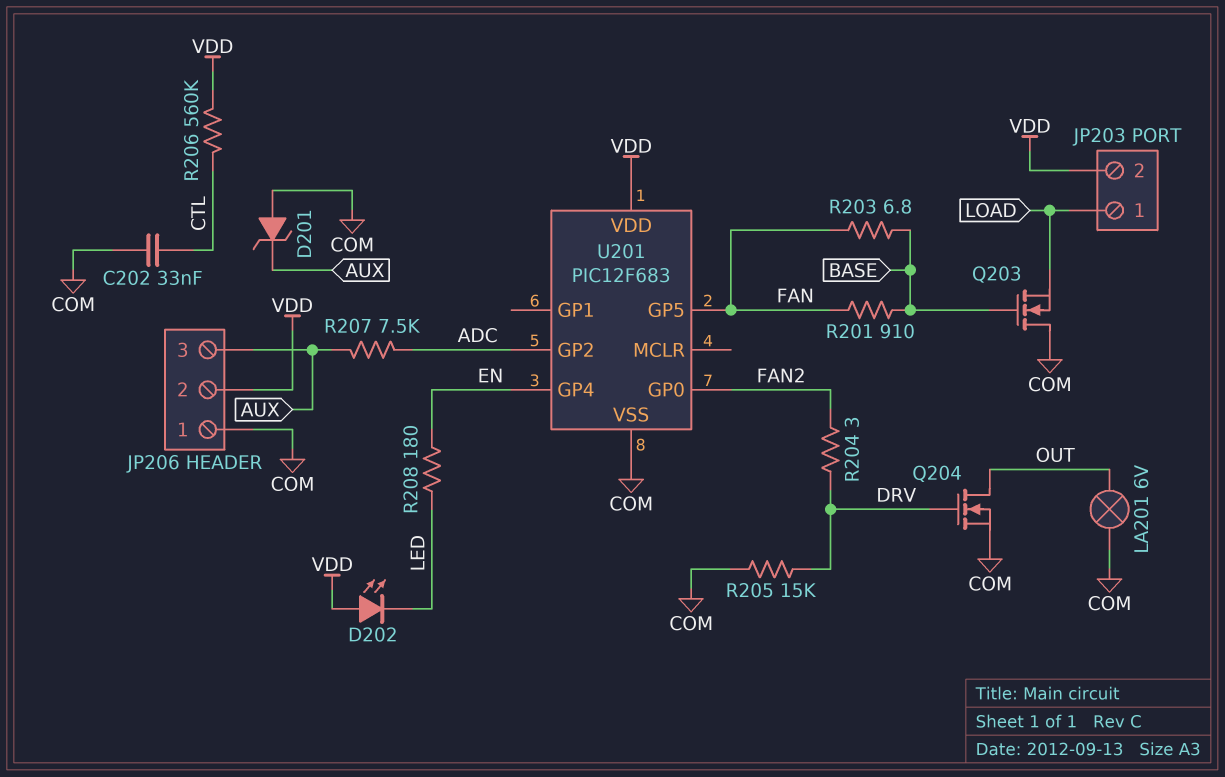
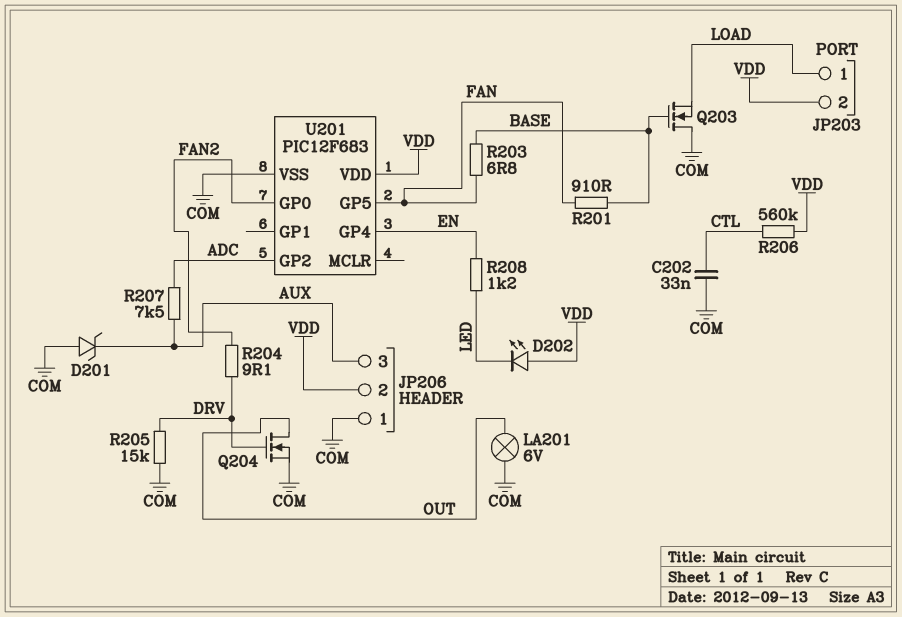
R204: 3 (DRV, FAN2) -> 9.1 (DRV, FAN2)
R208: 180 (EN, LED) -> 1.2k (EN, LED)

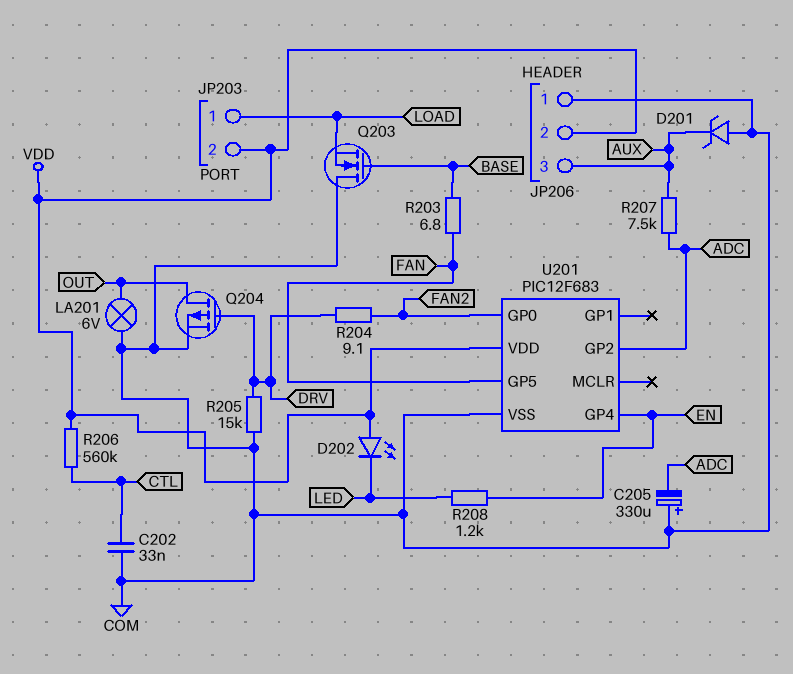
C205: none -> 330uF (plus COM, minus ADC)
Q204: NMOS (G DRV, D OUT, S COM) -> PMOS (G DRV, D OUT, S COM)
R201: 910 (BASE, FAN) -> none

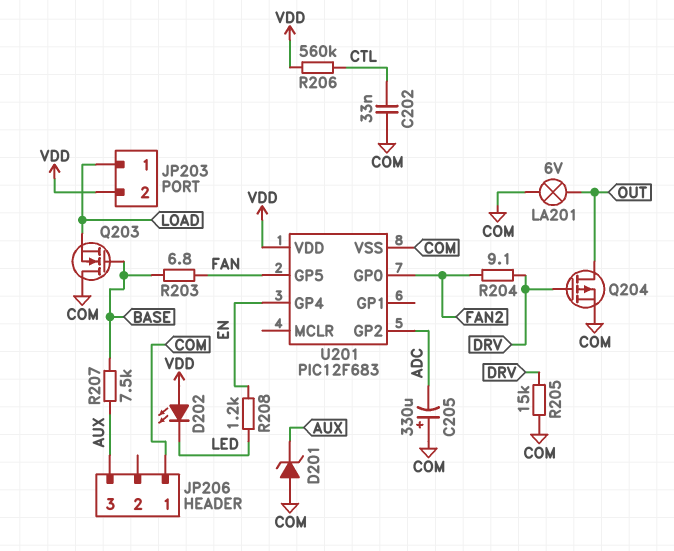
JP206 pin 2: VDD -> none
R207: 7.5k (ADC, AUX) -> 7.5k (AUX, BASE)

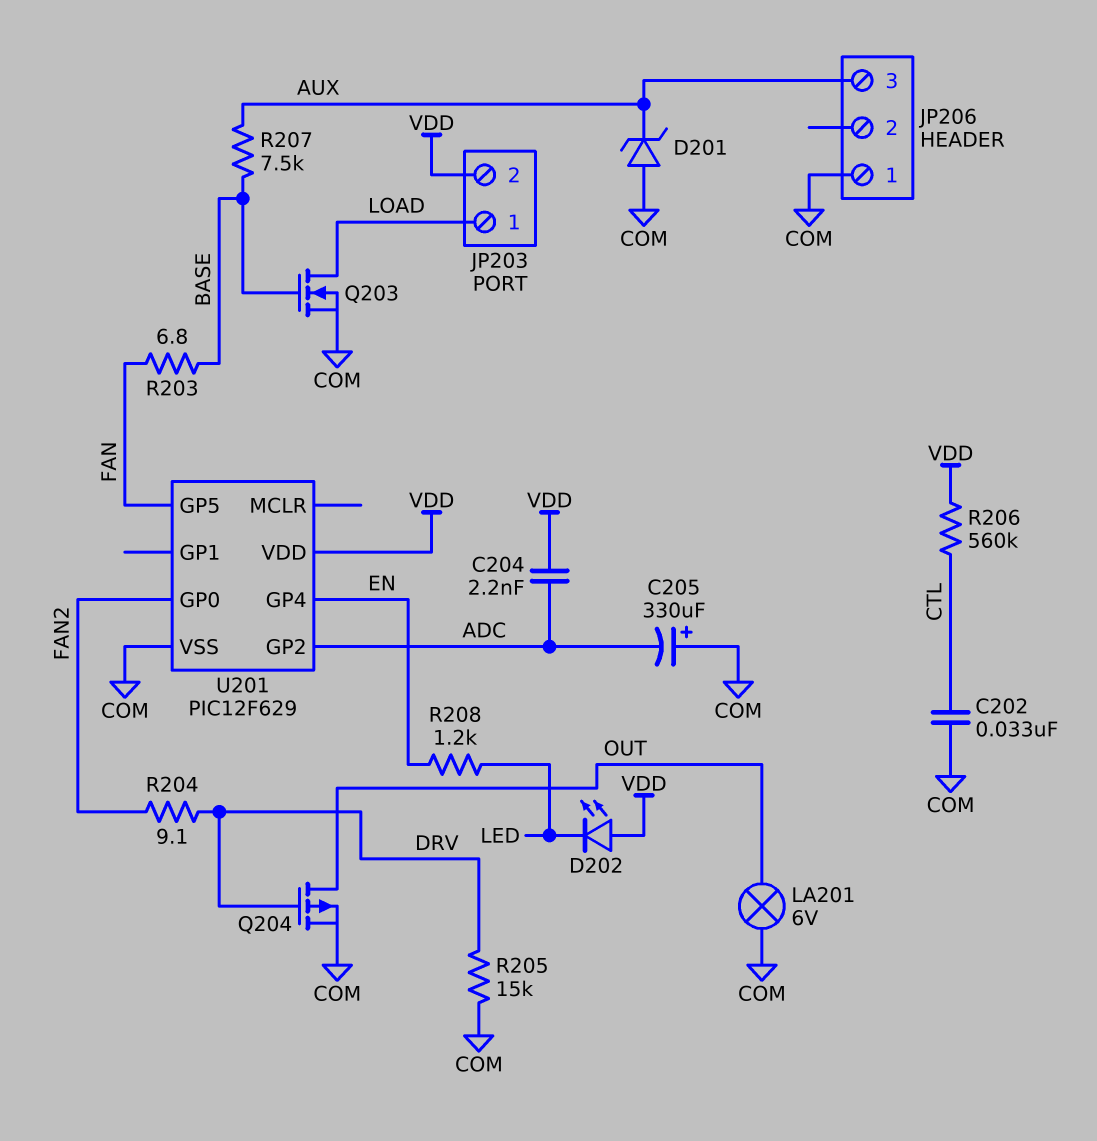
C204: none -> 2.2nF (ADC, VDD)
Q203: NMOS (G BASE, D COM, S LOAD) -> NMOS (G BASE, D LOAD, S COM)
U201: PIC12F683 -> PIC12F629

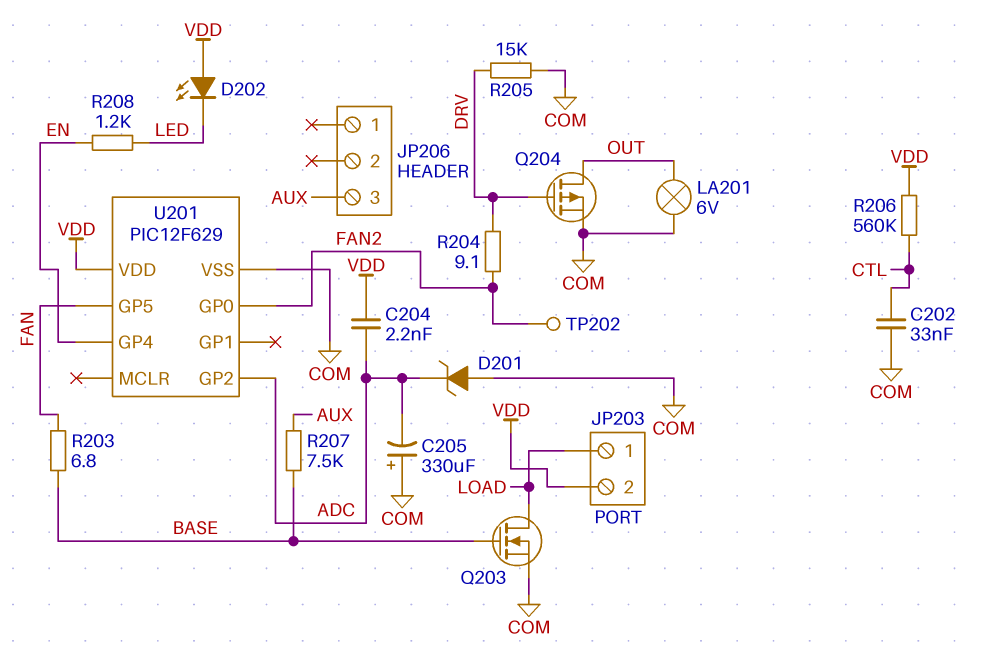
D201: zener (A COM, K AUX) -> zener (A COM, K ADC)
JP206 pin 1: COM -> none
TP202: none -> test point (FAN2)

